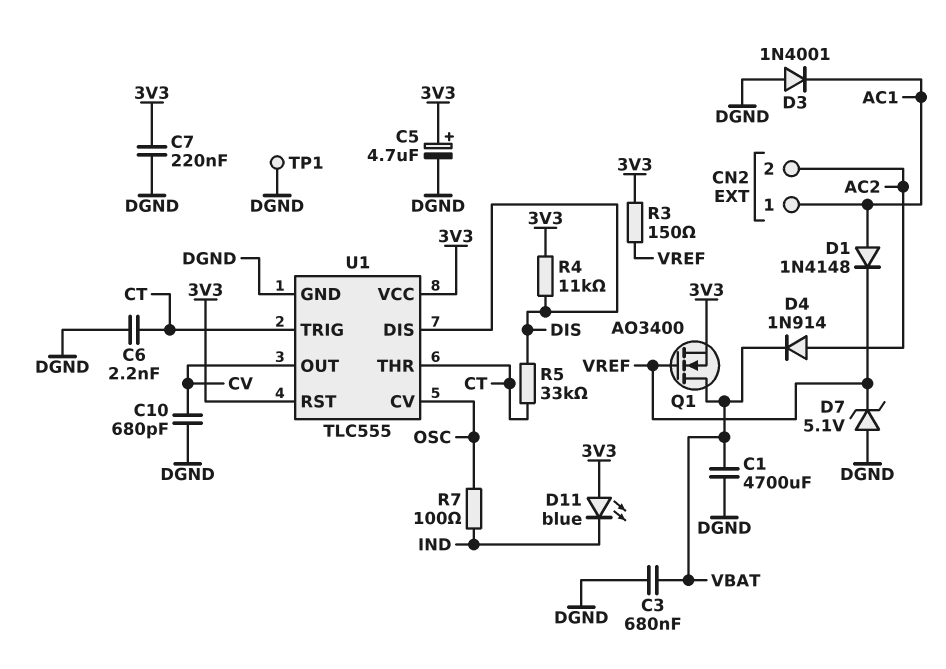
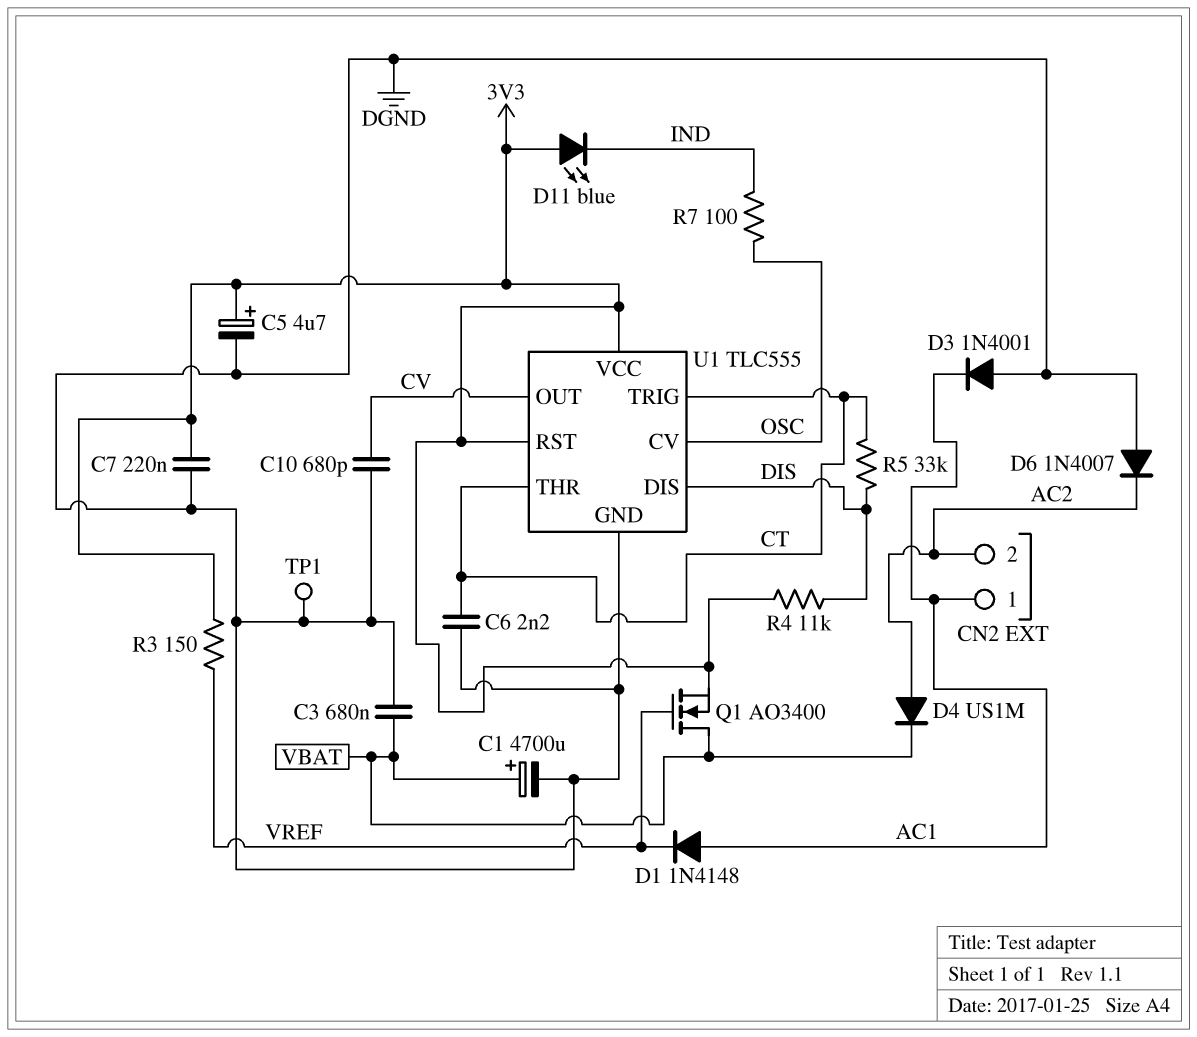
C1: 4700uF (DGND, VBAT) -> 4700uF (plus VBAT, minus DGND)
D4: diode 1N914 (A AC2, K VBAT) -> diode US1M (A AC2, K VBAT)
D6: none -> diode 1N4007 (A DGND, K AC2)
D7: zener 5.1V (A DGND, K VREF) -> none

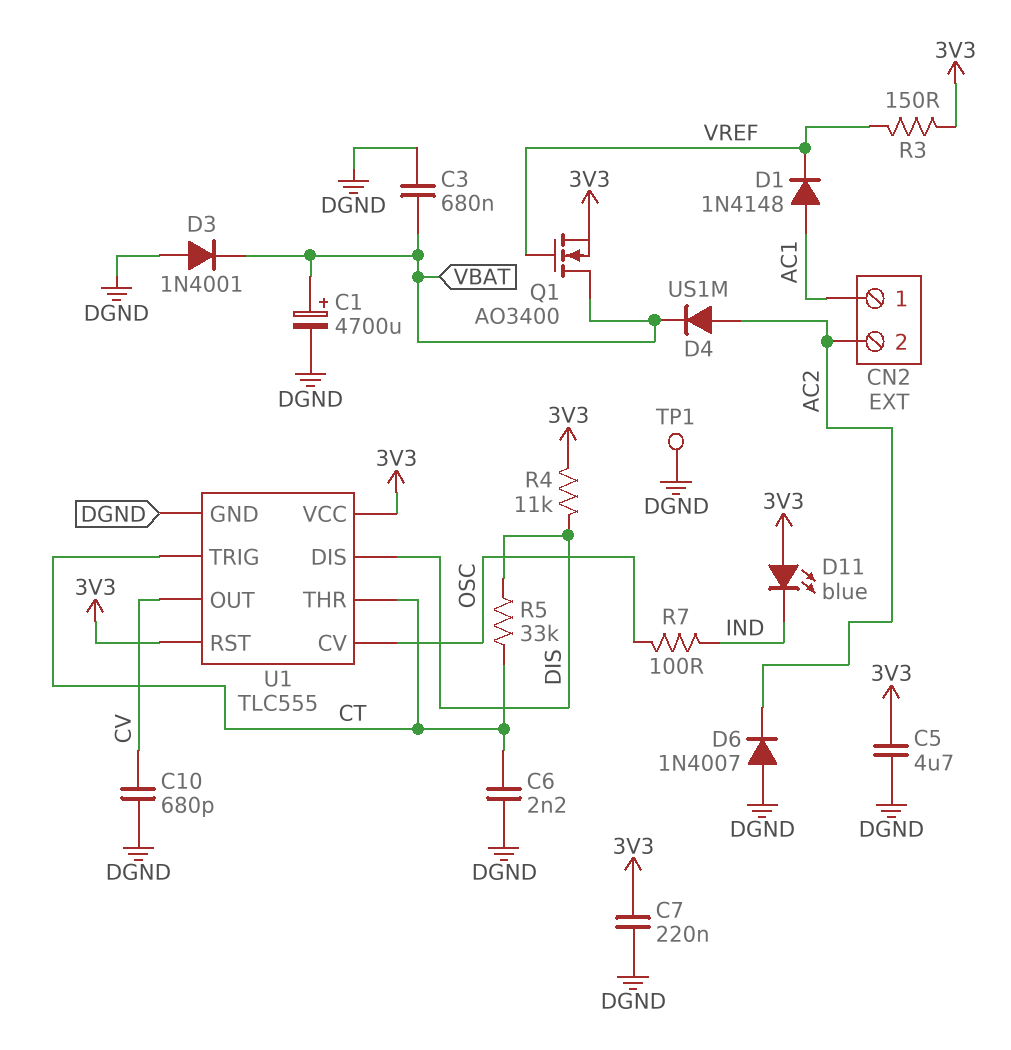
C5: 4.7uF (plus 3V3, minus DGND) -> 4.7uF (3V3, DGND)
D3: diode 1N4001 (A DGND, K AC1) -> diode 1N4001 (A DGND, K VBAT)

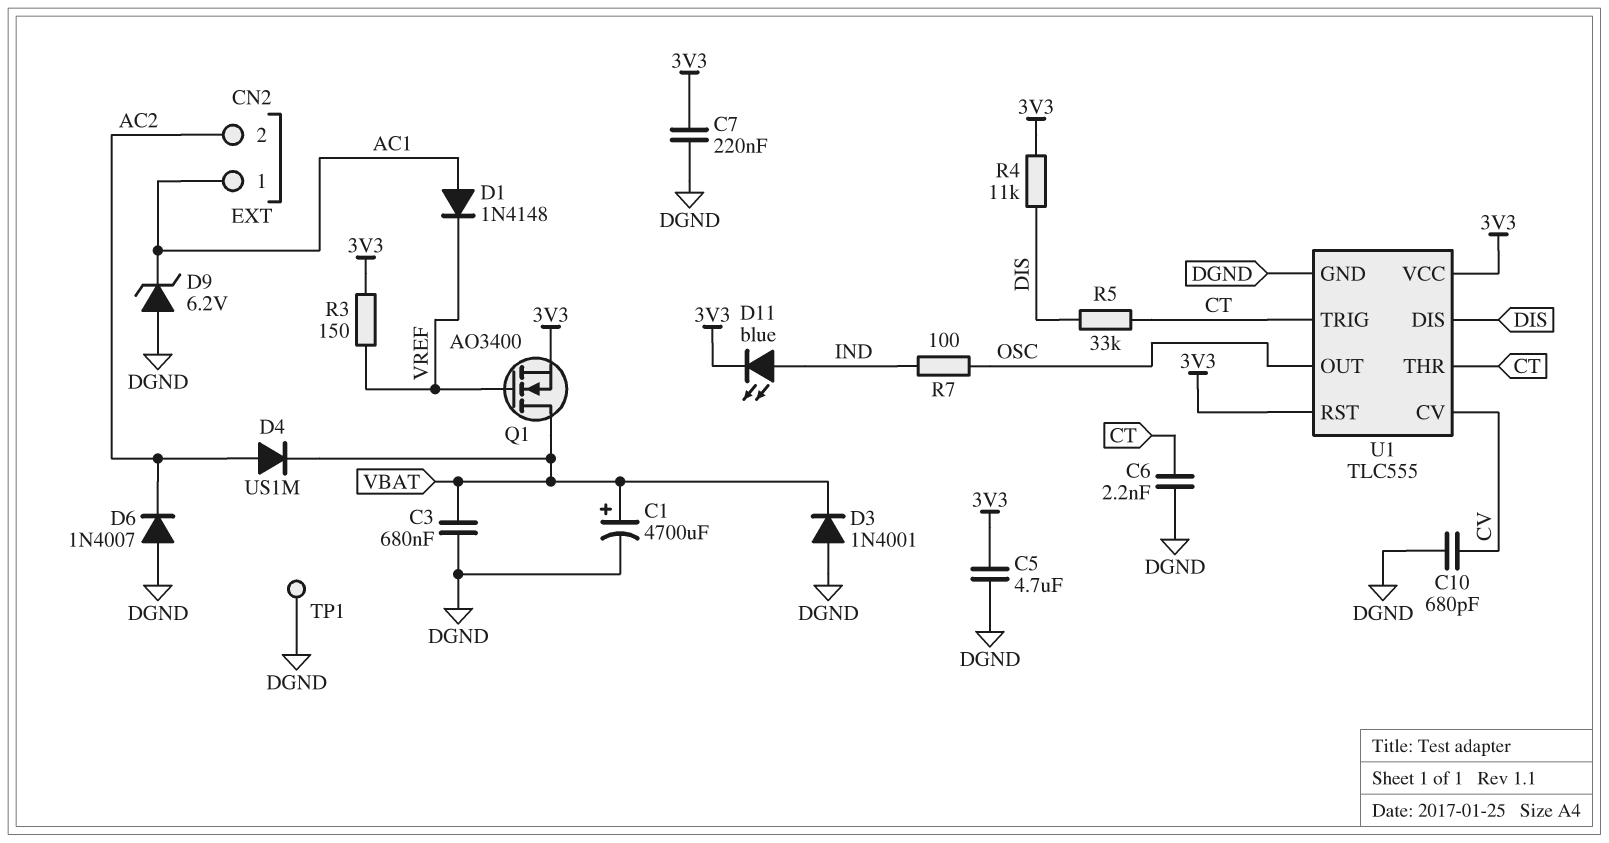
D9: none -> zener 6.2V (A DGND, K AC1)
D11: LED blue (A 3V3, K IND) -> LED blue (A IND, K 3V3)
U1 pin CV: OSC -> CV
U1 pin OUT: CV -> OSC

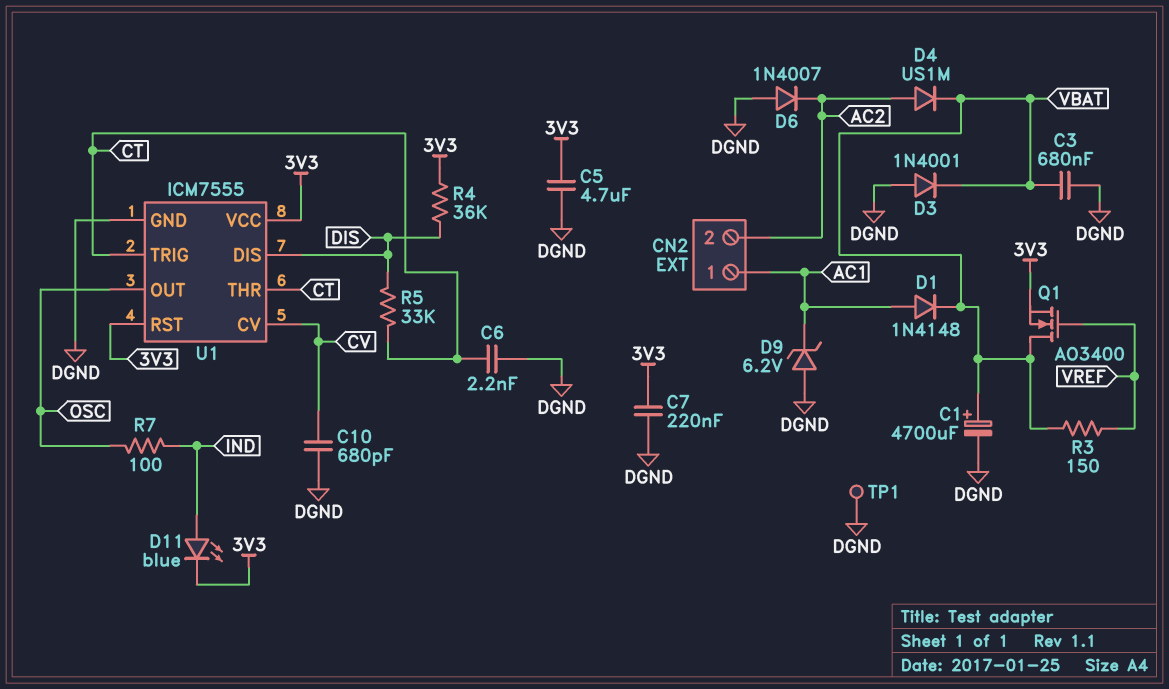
D1: diode 1N4148 (A AC1, K VREF) -> diode 1N4148 (A AC1, K VBAT)
R3: 150 (3V3, VREF) -> 150 (VBAT, VREF)
R4: 11k (3V3, DIS) -> 36k (3V3, DIS)
U1: TLC555 -> ICM7555

